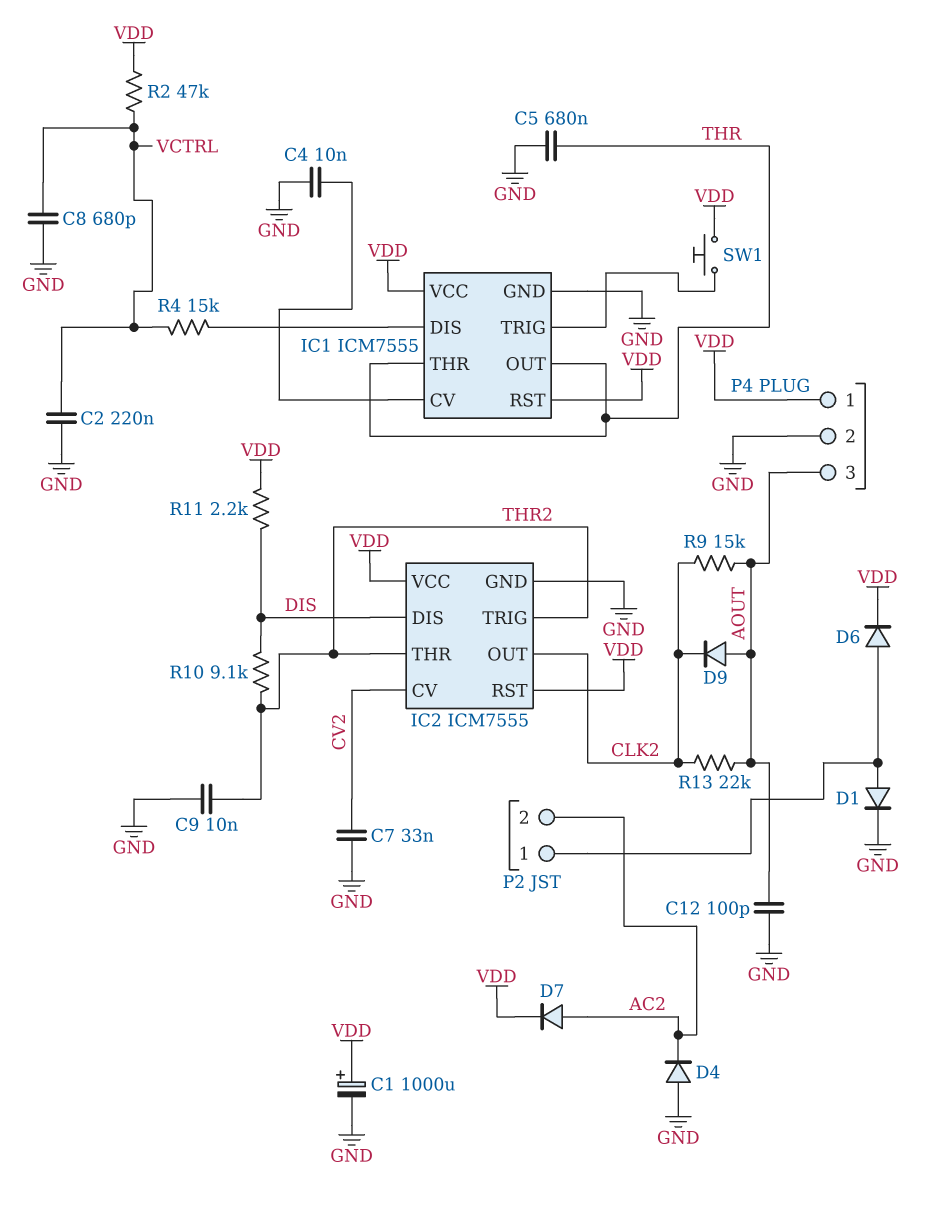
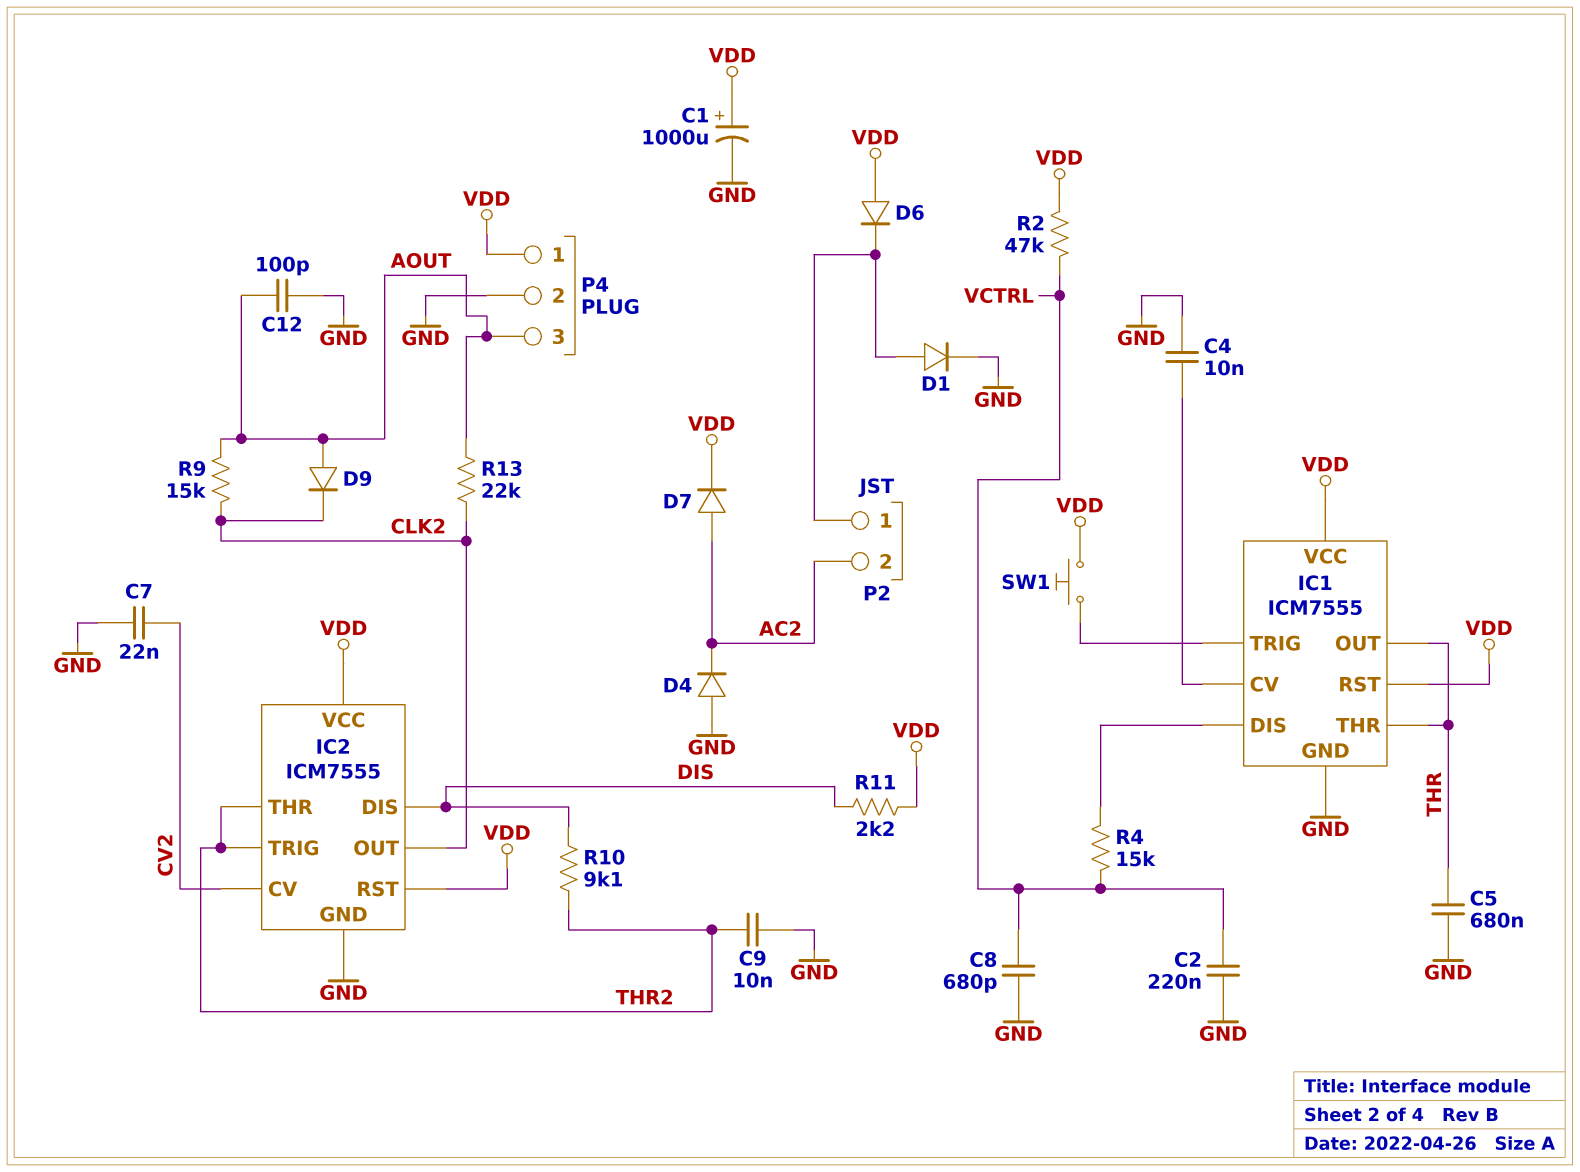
C7: 33nF (CV2, GND) -> 22nF (CV2, GND)
D6: diode (A P2/1, K VDD) -> diode (A VDD, K P2/1)

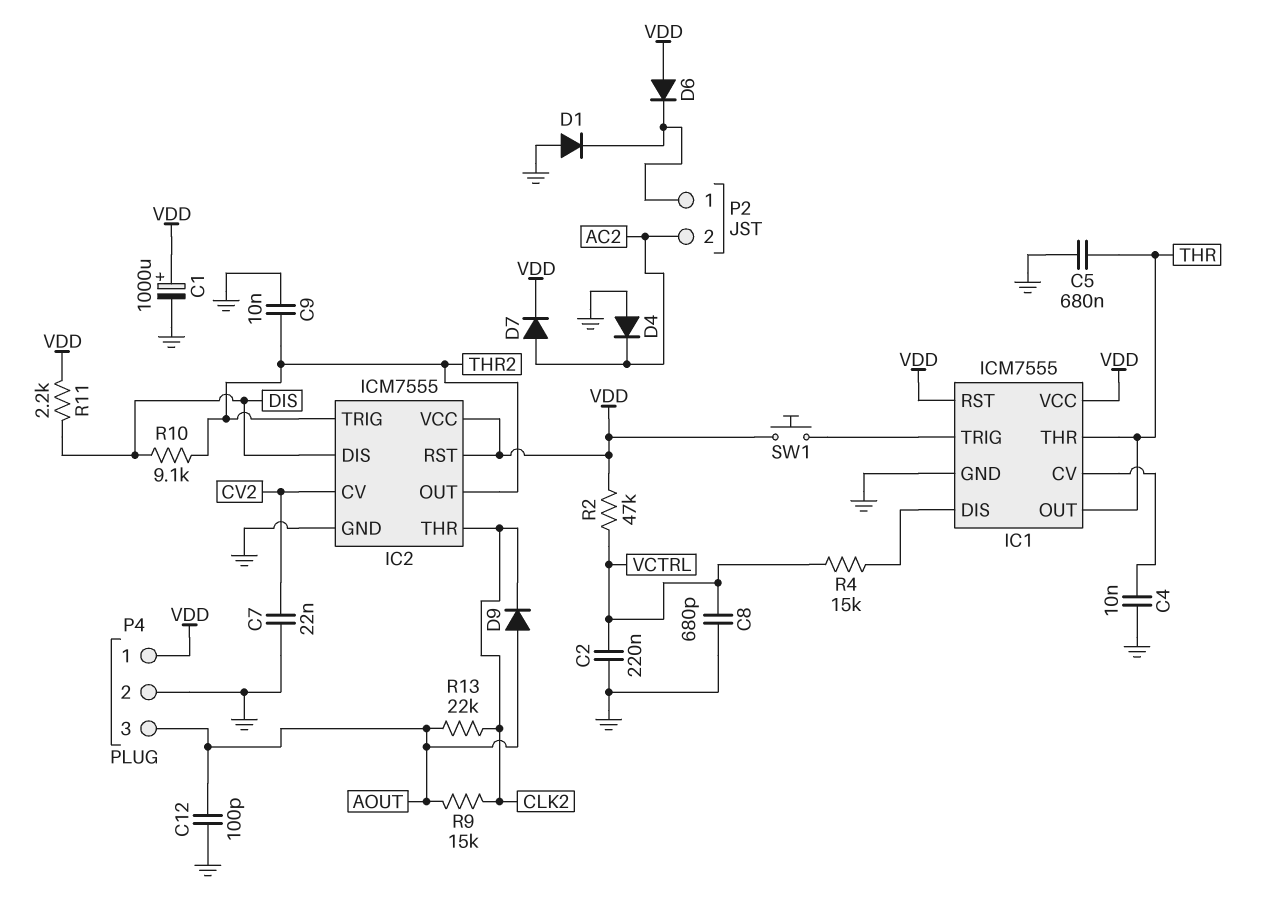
D1: diode (A P2/1, K GND) -> diode (A GND, K P2/1)
IC2 pin OUT: CLK2 -> THR2
IC2 pin THR: THR2 -> CLK2

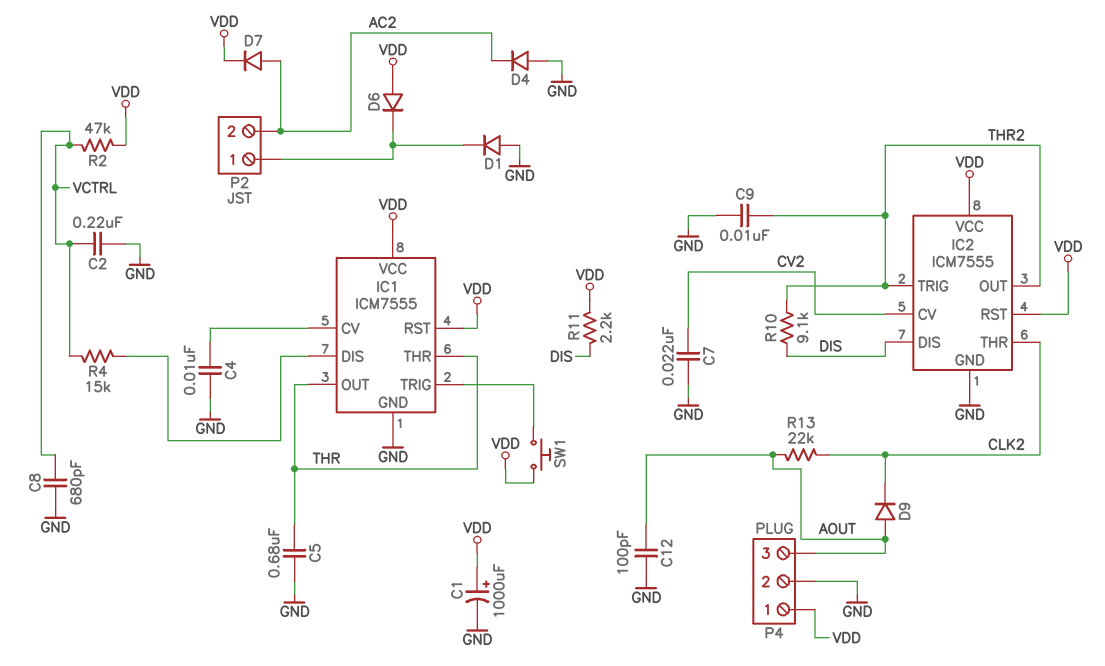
R9: 15k (AOUT, CLK2) -> none

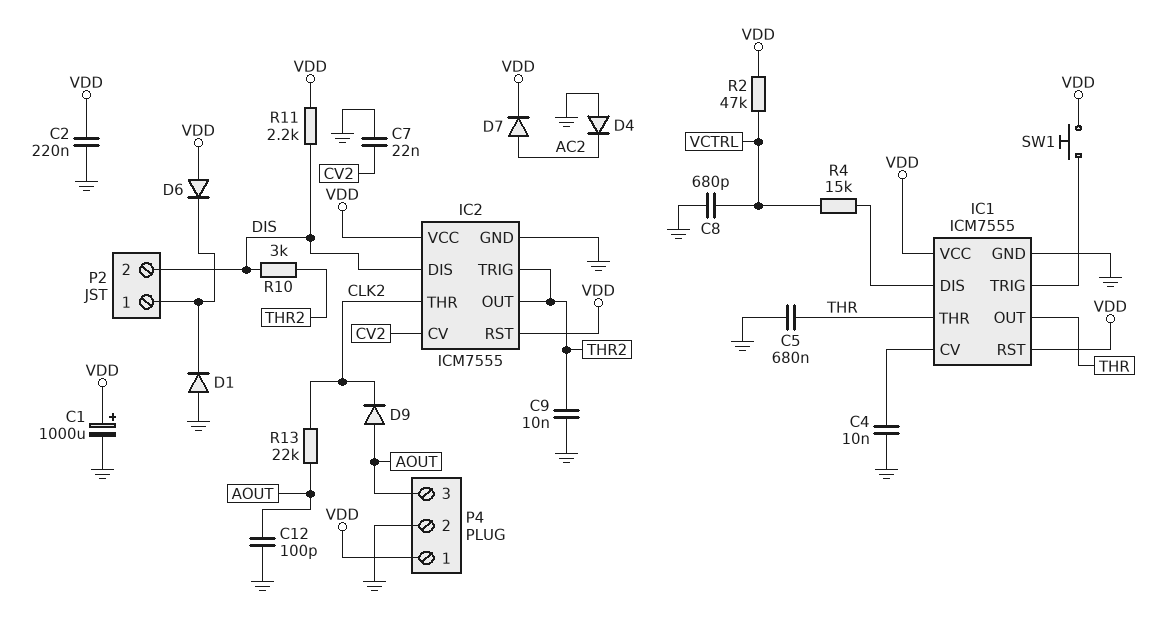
C2: 220nF (GND, VCTRL) -> 220nF (GND, VDD)
P2 pin 2: AC2 -> DIS
R10: 9.1k (DIS, THR2) -> 3k (DIS, THR2)

